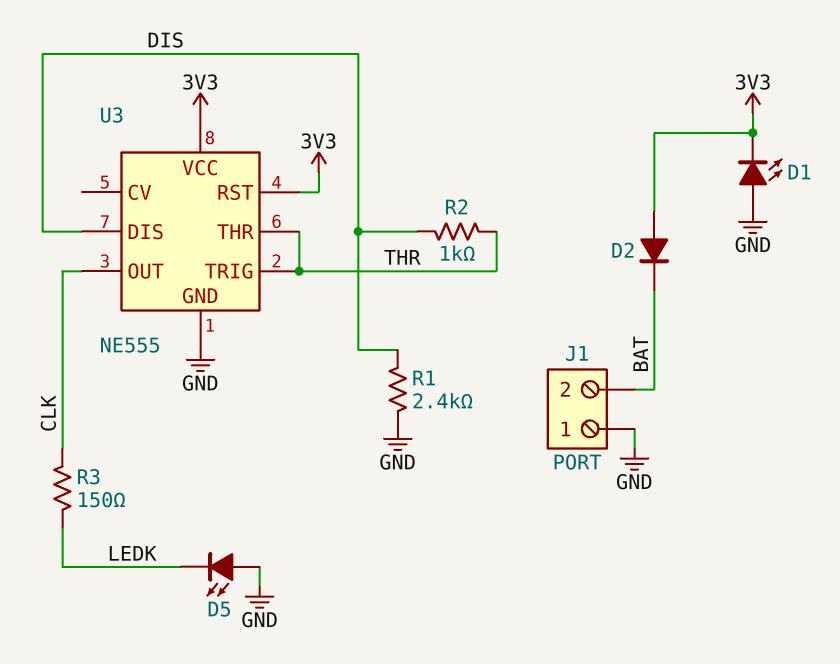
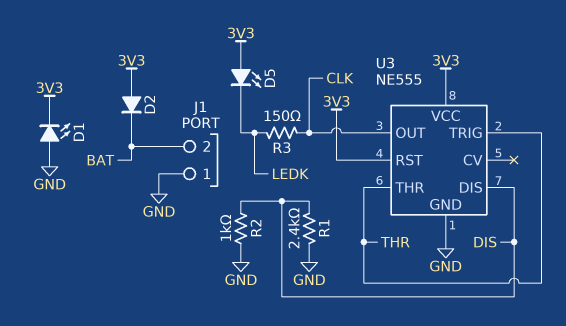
D5: LED (A GND, K LEDK) -> LED (A 3V3, K LEDK)
R2: 1k (DIS, THR) -> 1k (DIS, GND)

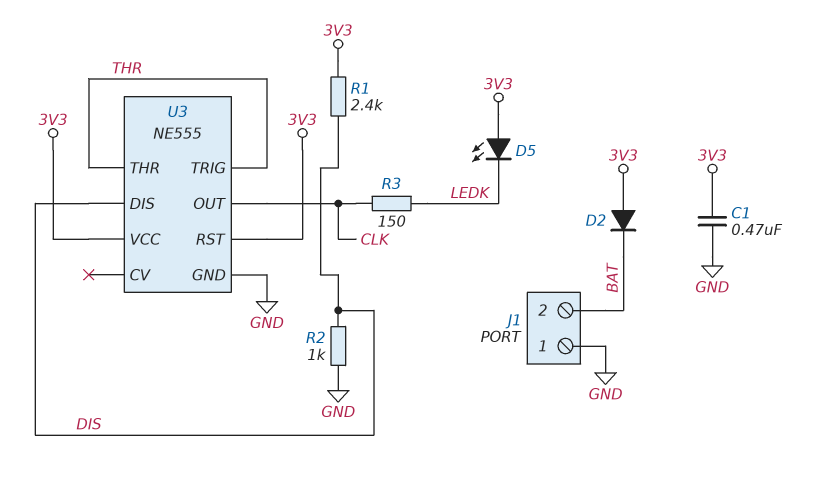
C1: none -> 470nF (3V3, GND)
D1: LED (A GND, K 3V3) -> none
R1: 2.4k (DIS, GND) -> 2.4k (3V3, DIS)

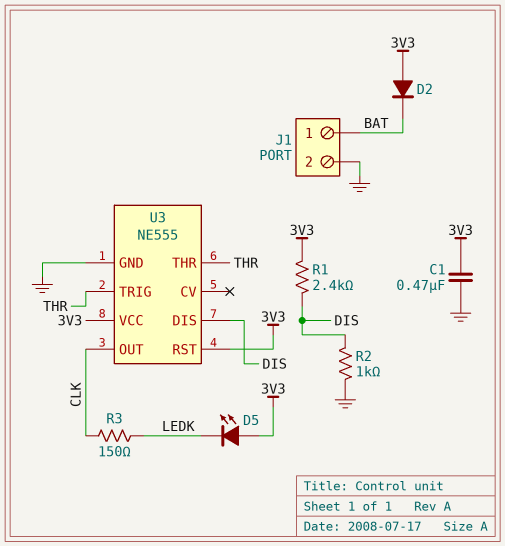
J1 pin 1: GND -> BAT
J1 pin 2: BAT -> GND

